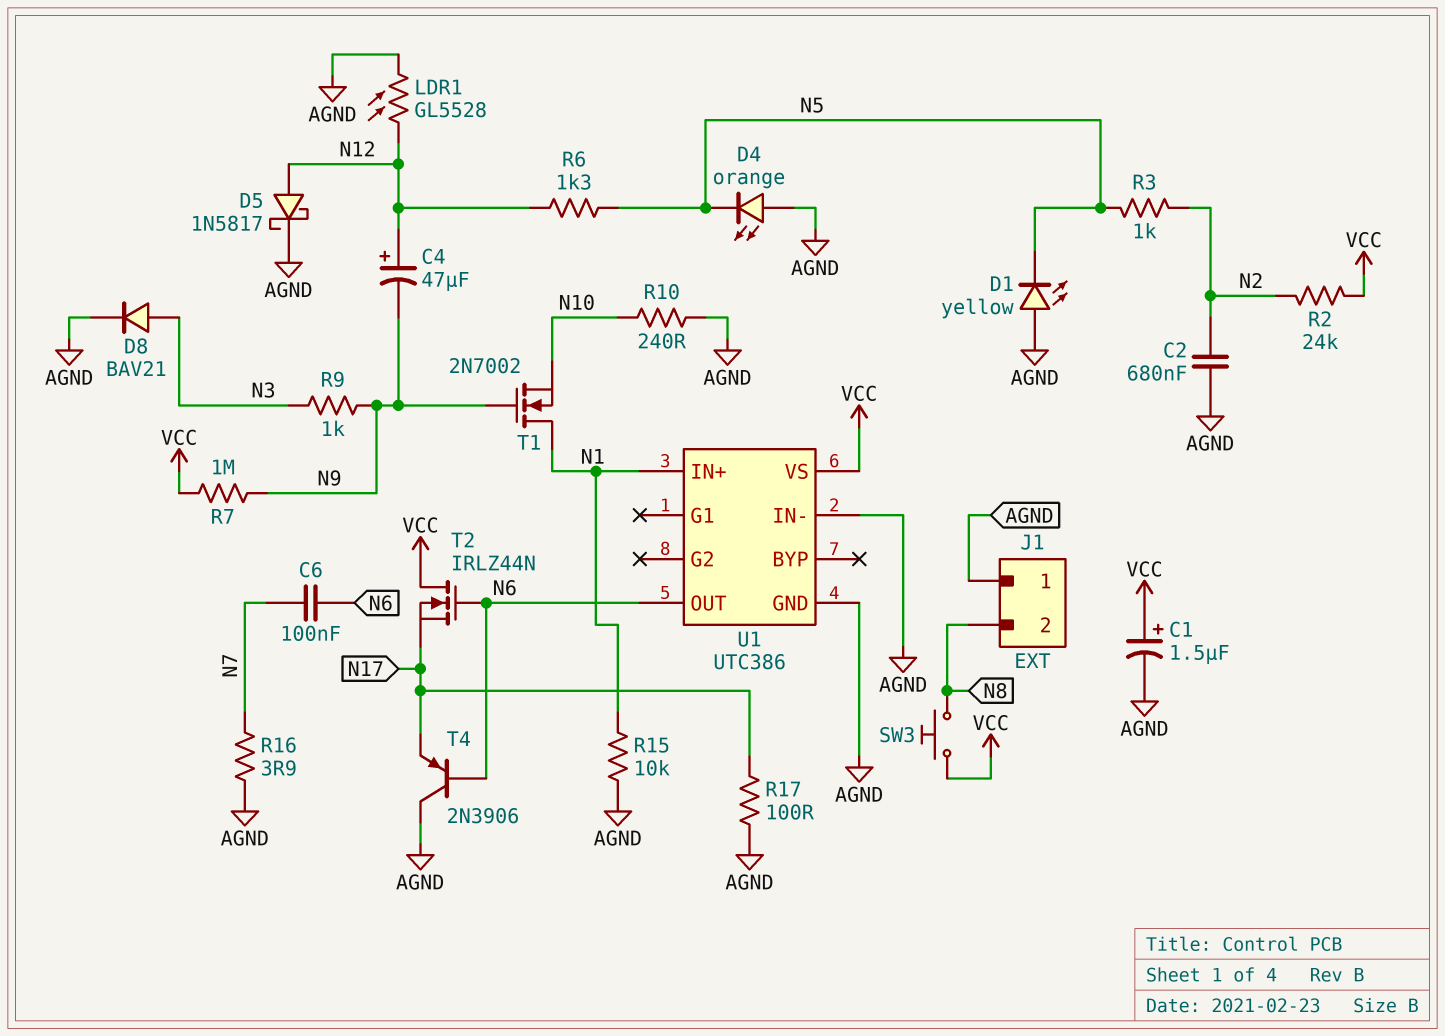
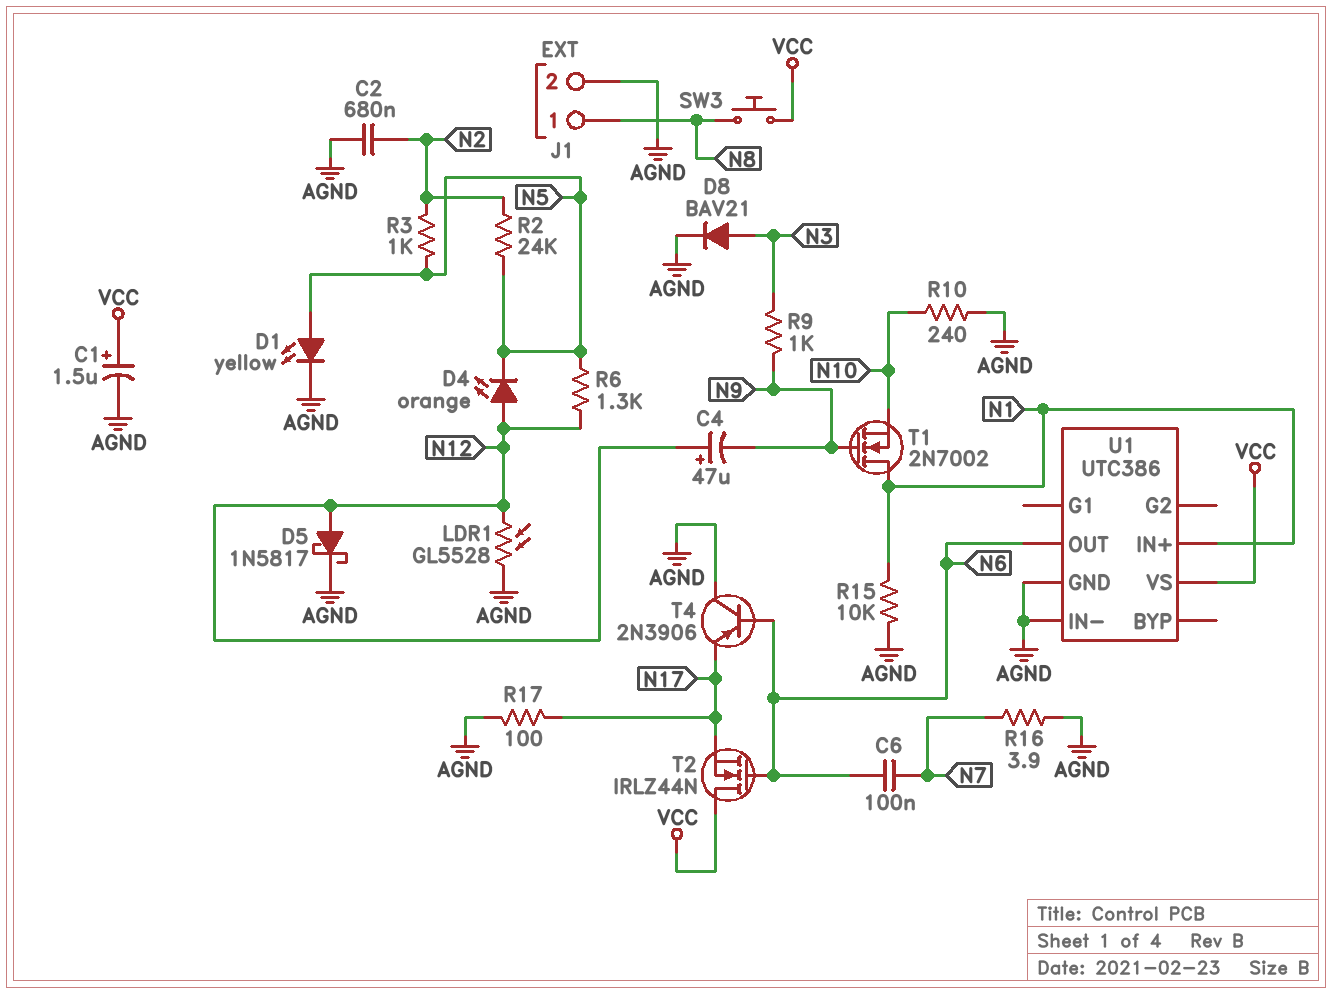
D1: LED yellow (A AGND, K N5) -> LED yellow (A N5, K AGND)
D4: LED orange (A AGND, K N5) -> LED orange (A N12, K N5)
J1 pin 1: AGND -> N8
J1 pin 2: N8 -> AGND
R2: 24k (N2, VCC) -> 24k (N2, N5)
R7: 1M (N9, VCC) -> none

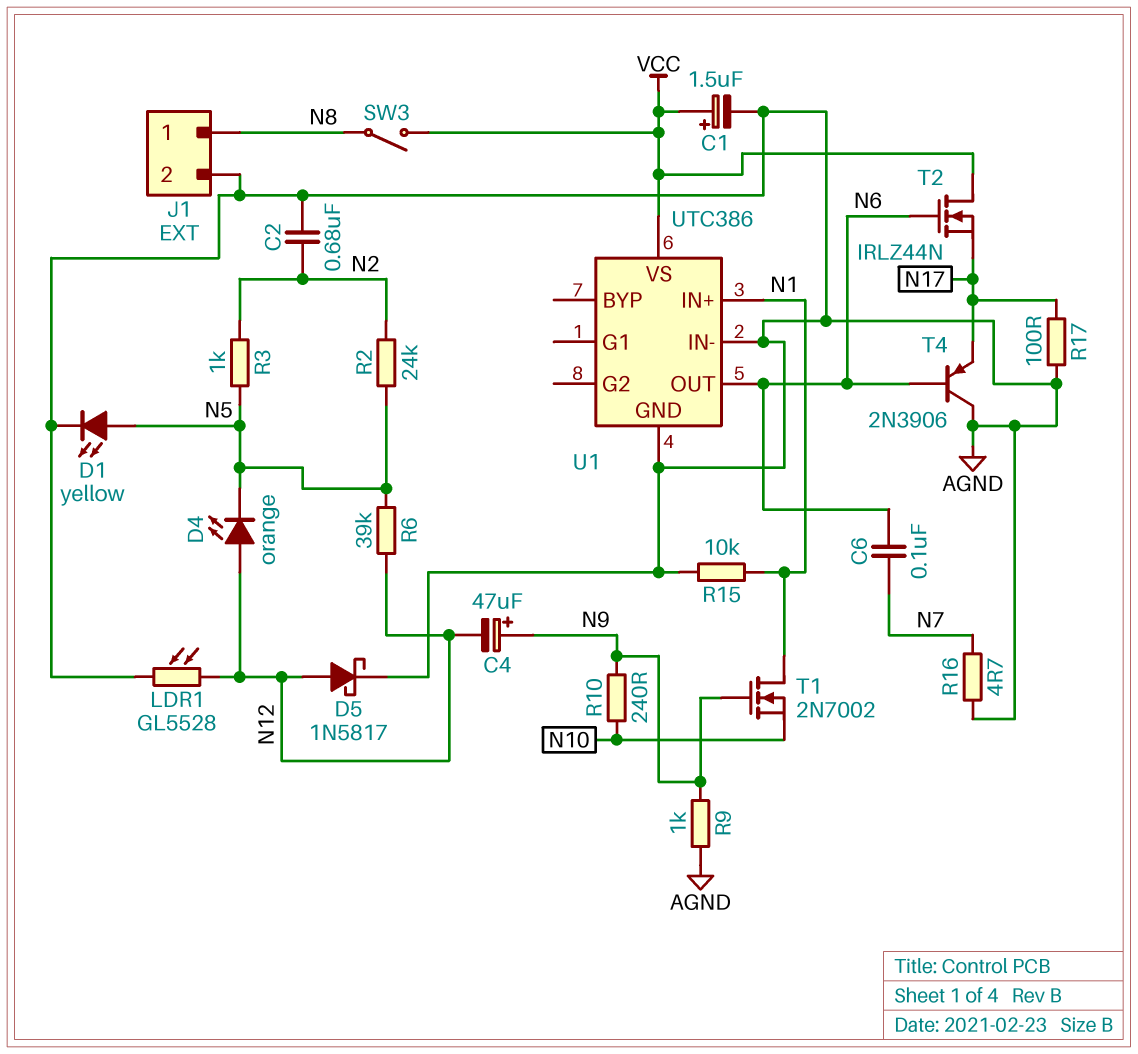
C4: 47uF (plus N12, minus N9) -> 47uF (plus N9, minus N12)
D8: diode BAV21 (A N3, K AGND) -> none
R6: 1.3k (N5, N12) -> 39k (N5, N12)
R9: 1k (N3, N9) -> 1k (AGND, N9)
R10: 240 (AGND, N10) -> 240 (N9, N10)
R16: 3.9 (AGND, N7) -> 4.7 (AGND, N7)
SW3: button (N8, VCC) -> switch (N8, VCC)

